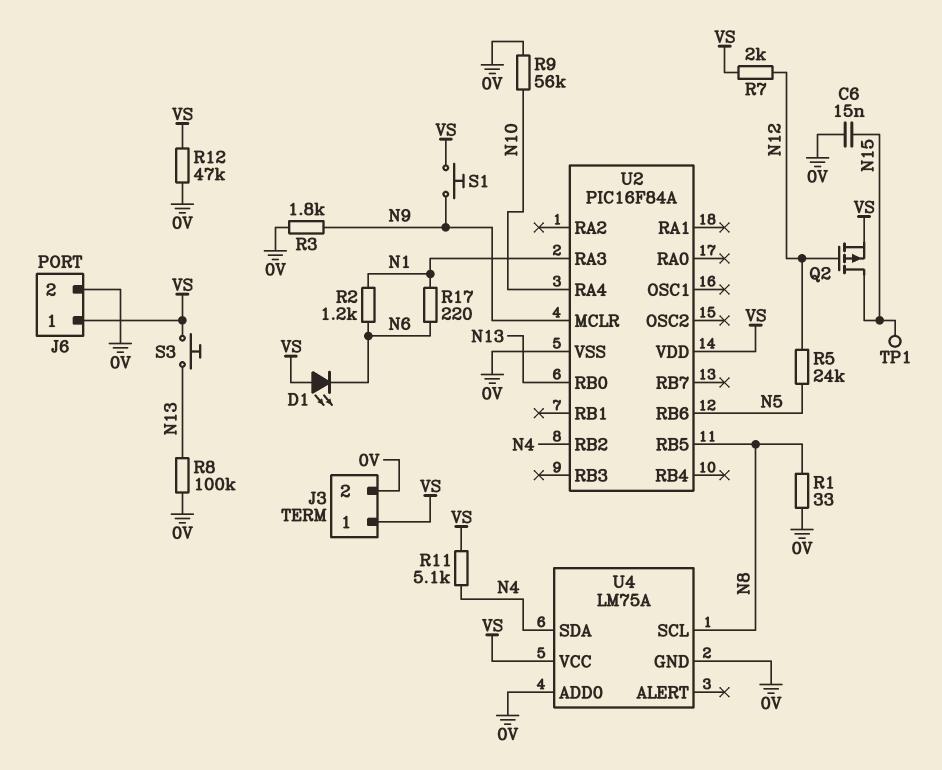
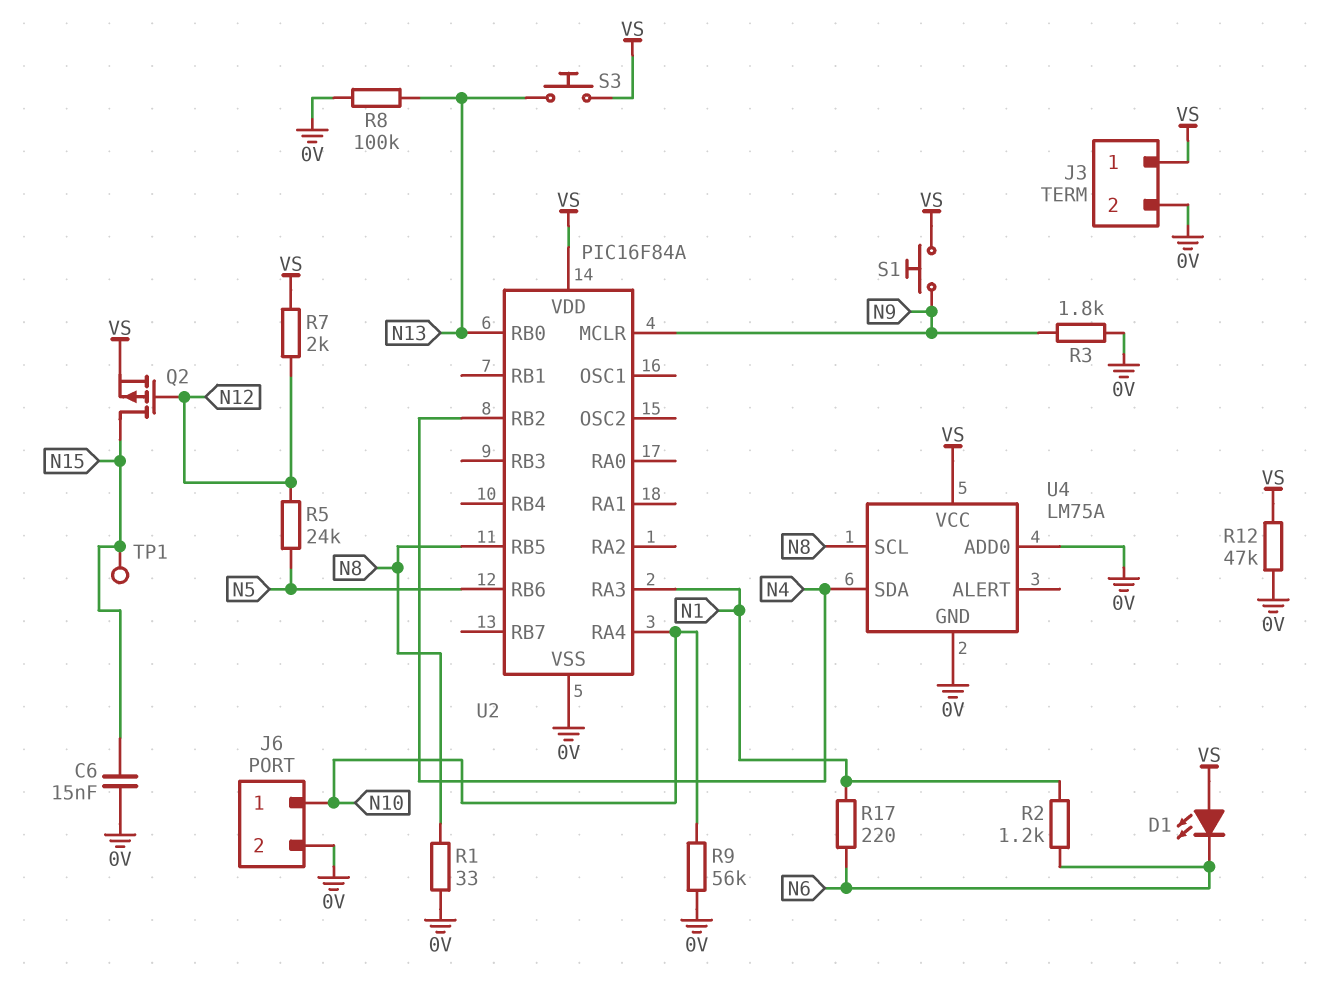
J6 pin 1: VS -> N10
R11: 5.1k (N4, VS) -> none

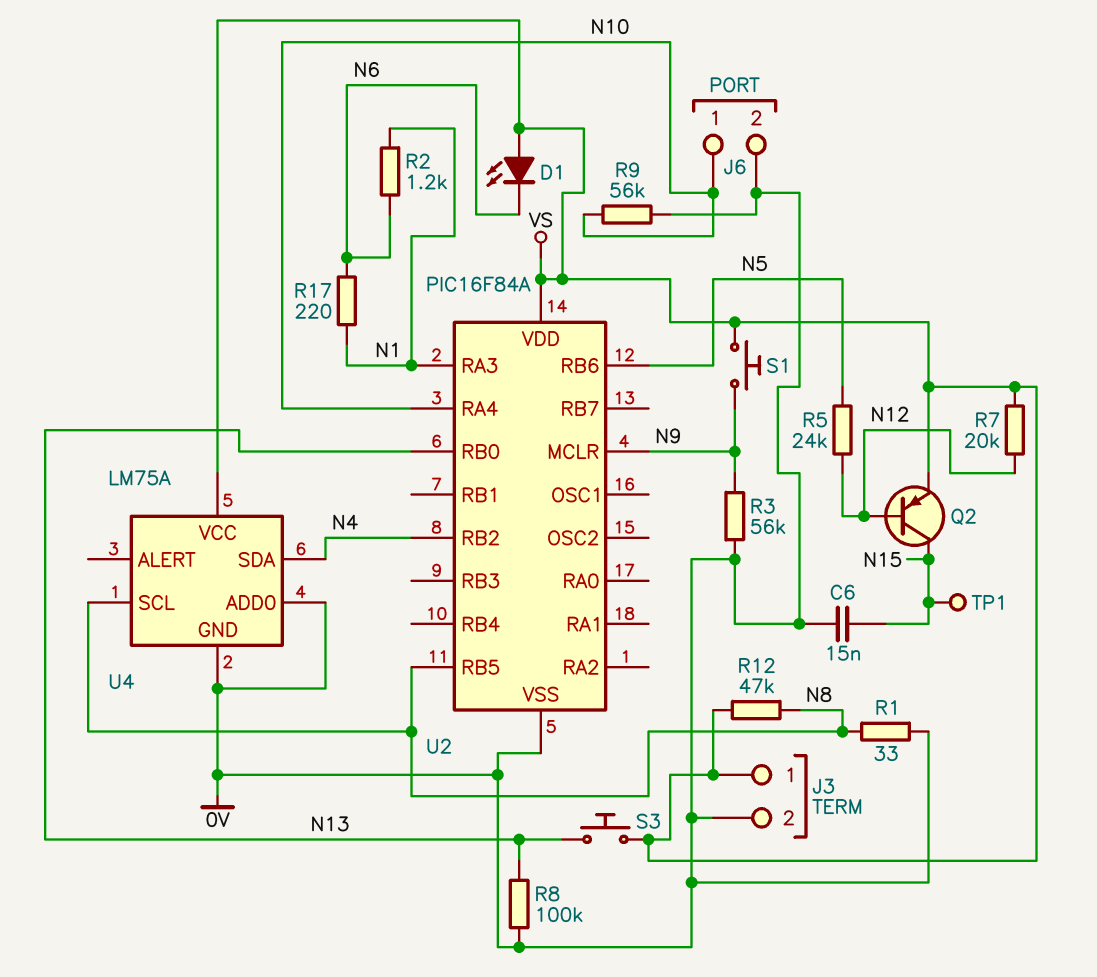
Q2: PMOS (G N12, D N15, S VS) -> PNP (B N12, C N15, E VS)
R3: 1.8k (0V, N9) -> 56k (0V, N9)
R7: 2k (N12, VS) -> 20k (N12, VS)
R12: 47k (0V, VS) -> 47k (N8, VS)

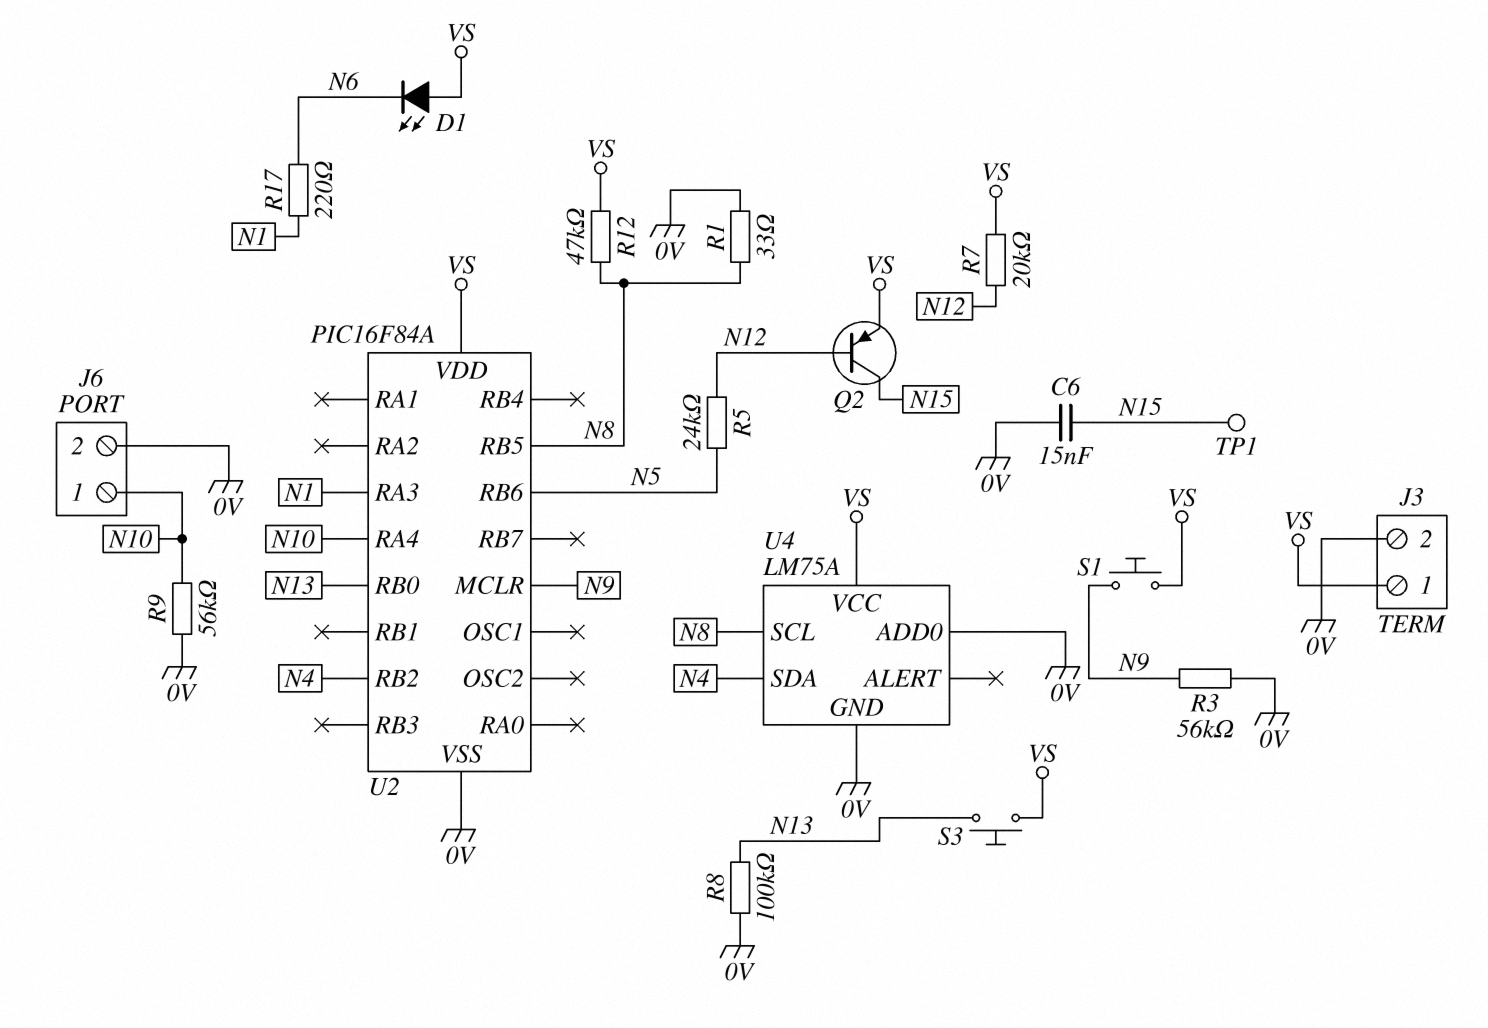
R2: 1.2k (N1, N6) -> none

